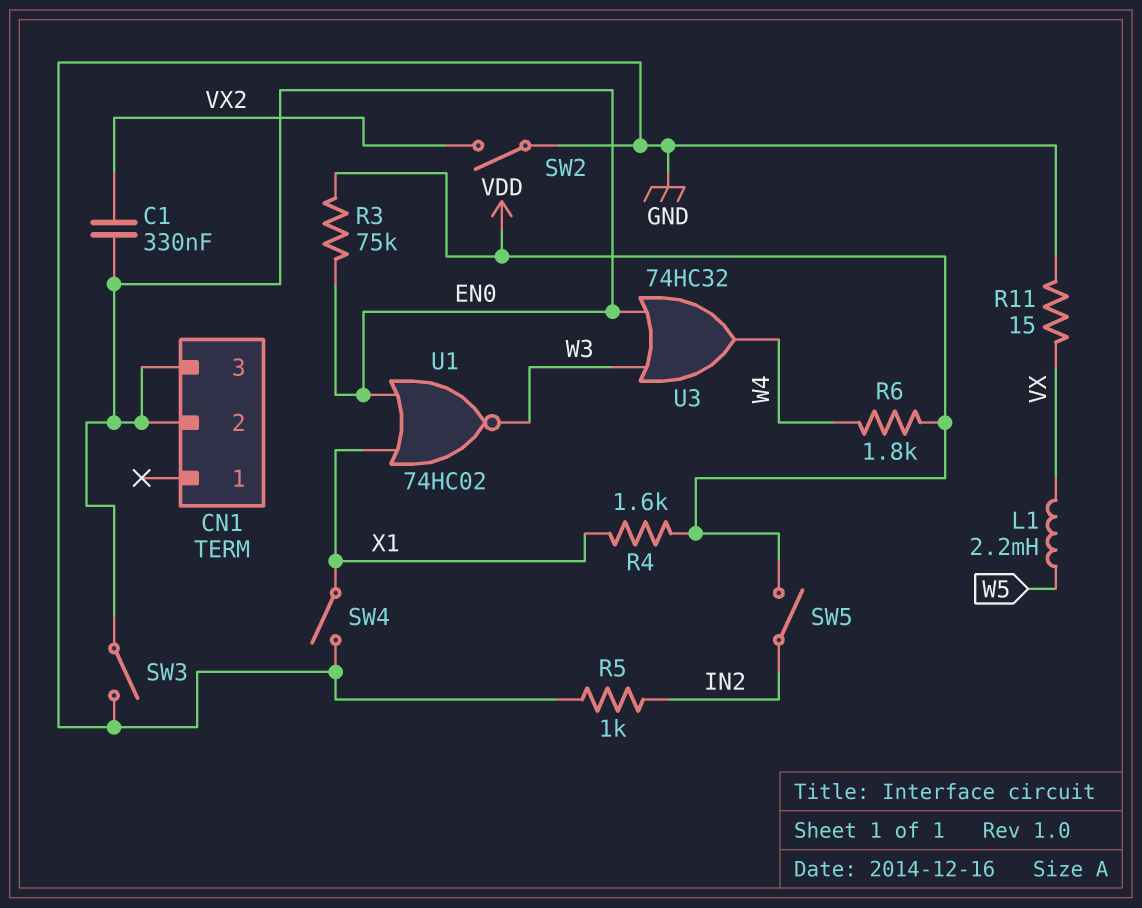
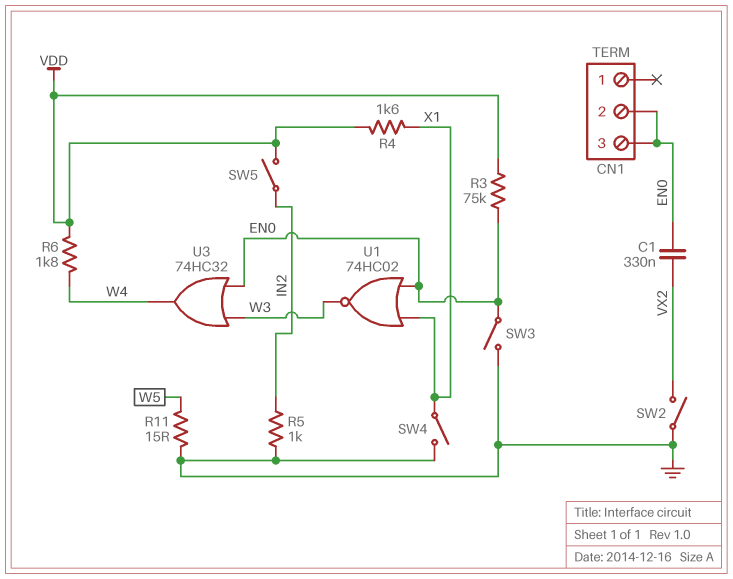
L1: 2.2mH (VX, W5) -> none
R11: 15 (GND, VX) -> 15 (GND, W5)

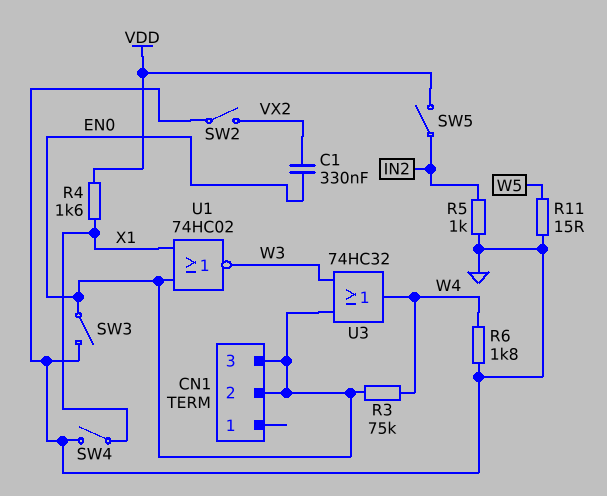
R3: 75k (EN0, VDD) -> 75k (EN0, W4)
R6: 1.8k (VDD, W4) -> 1.8k (GND, W4)

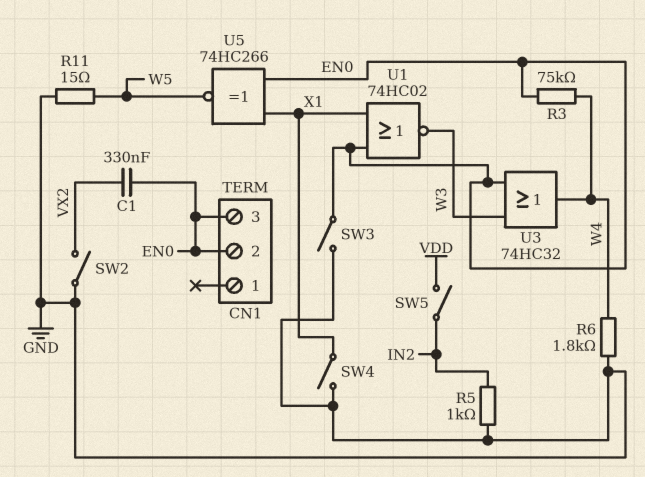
R4: 1.6k (VDD, X1) -> none
U5: none -> XNOR 74HC266 (in EN0, in X1, out W5)

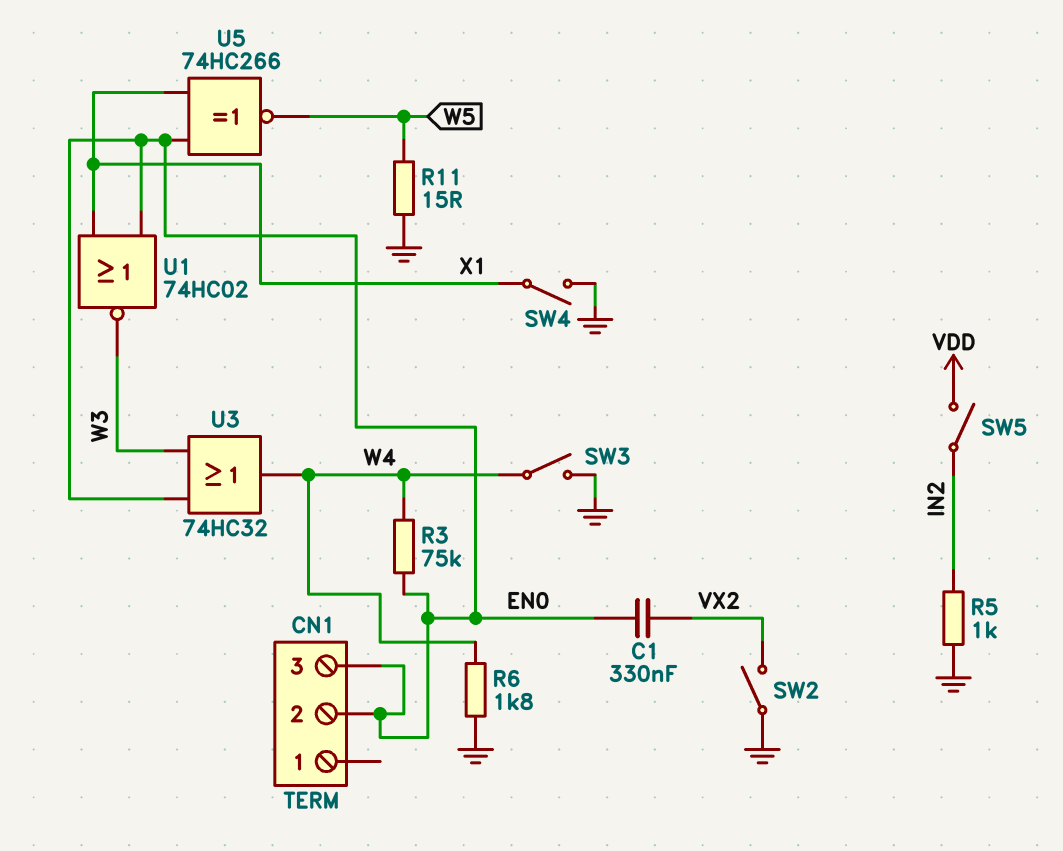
SW3: switch (EN0, GND) -> switch (GND, W4)

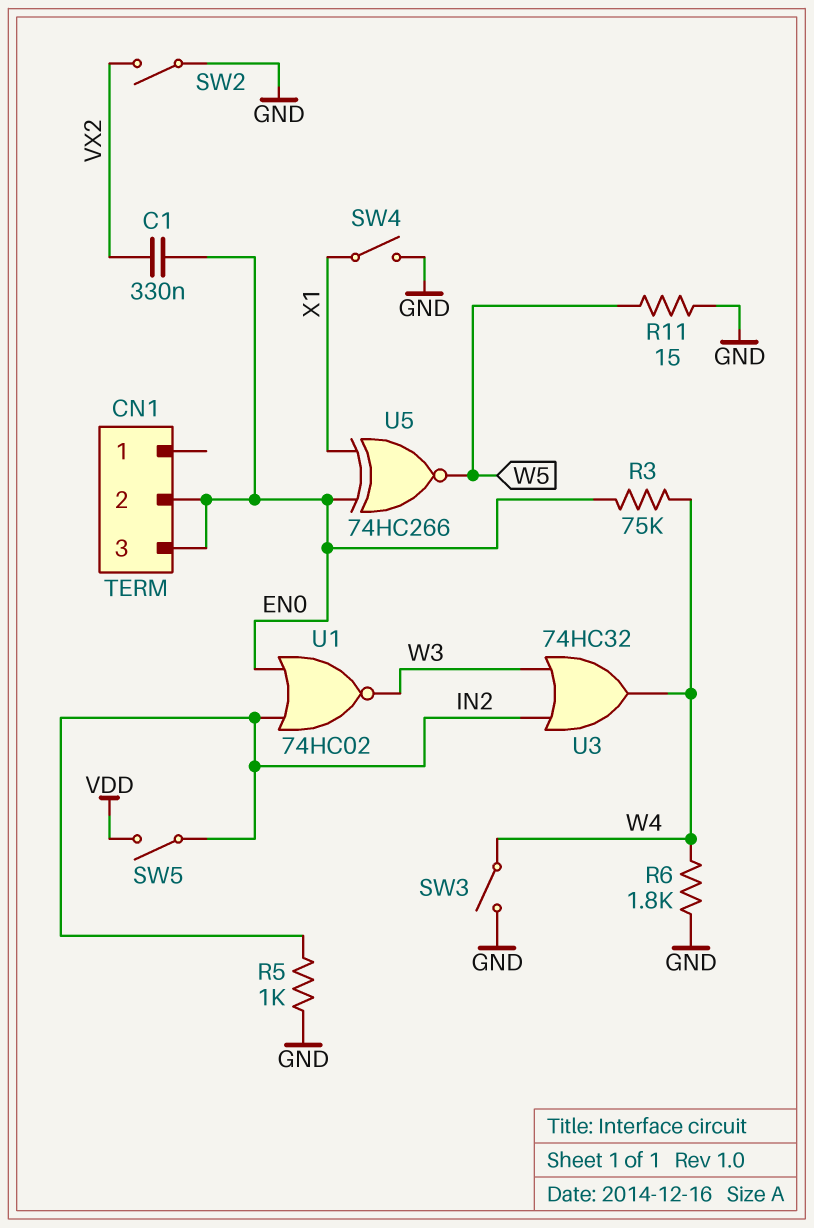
U1: NOR 74HC02 (in EN0, in X1, out W3) -> NOR 74HC02 (in EN0, in IN2, out W3)
U3: OR 74HC32 (in EN0, in W3, out W4) -> OR 74HC32 (in IN2, in W3, out W4)

